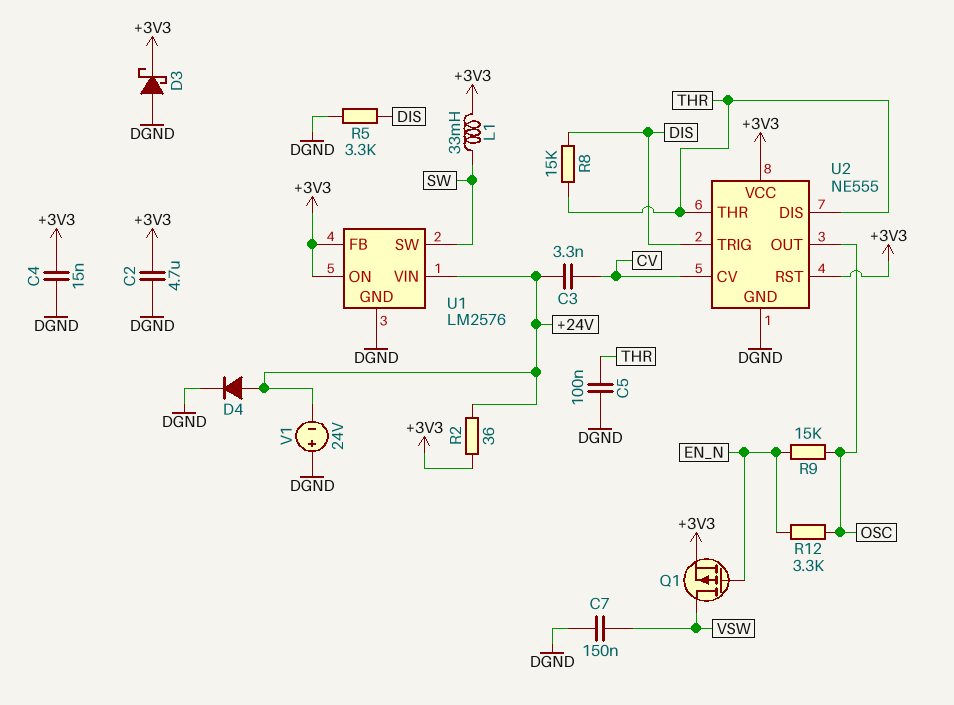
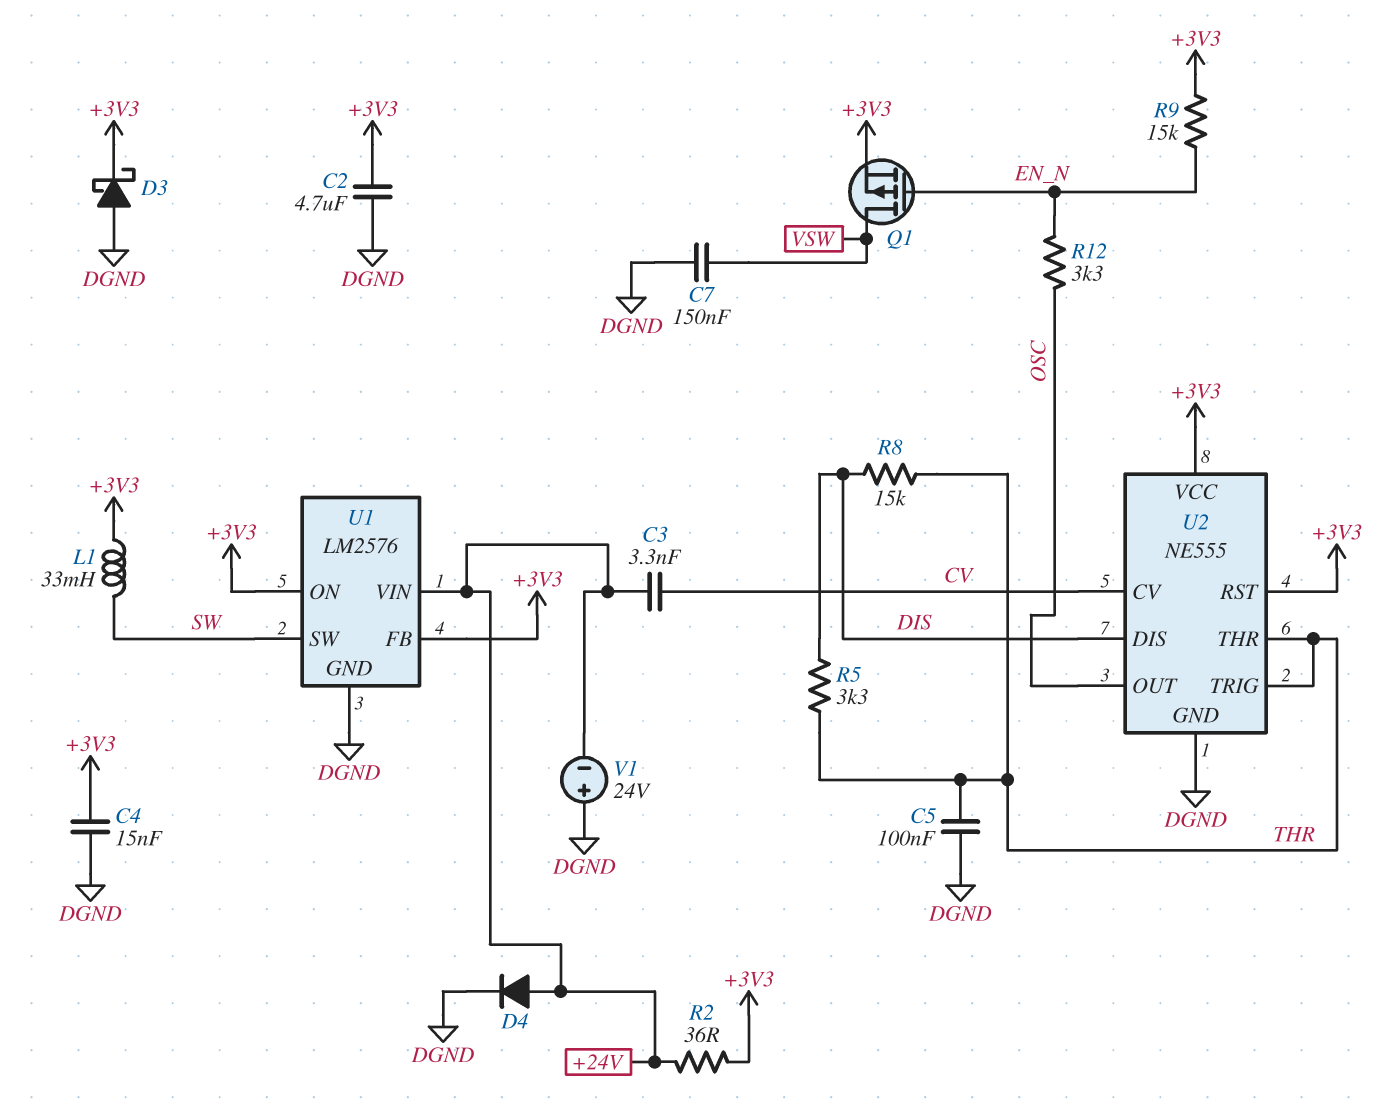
R5: 3.3k (DGND, DIS) -> 3.3k (DIS, THR)
R9: 15k (EN_N, OSC) -> 15k (+3V3, EN_N)
U2 pin DIS: THR -> DIS
U2 pin TRIG: DIS -> THR

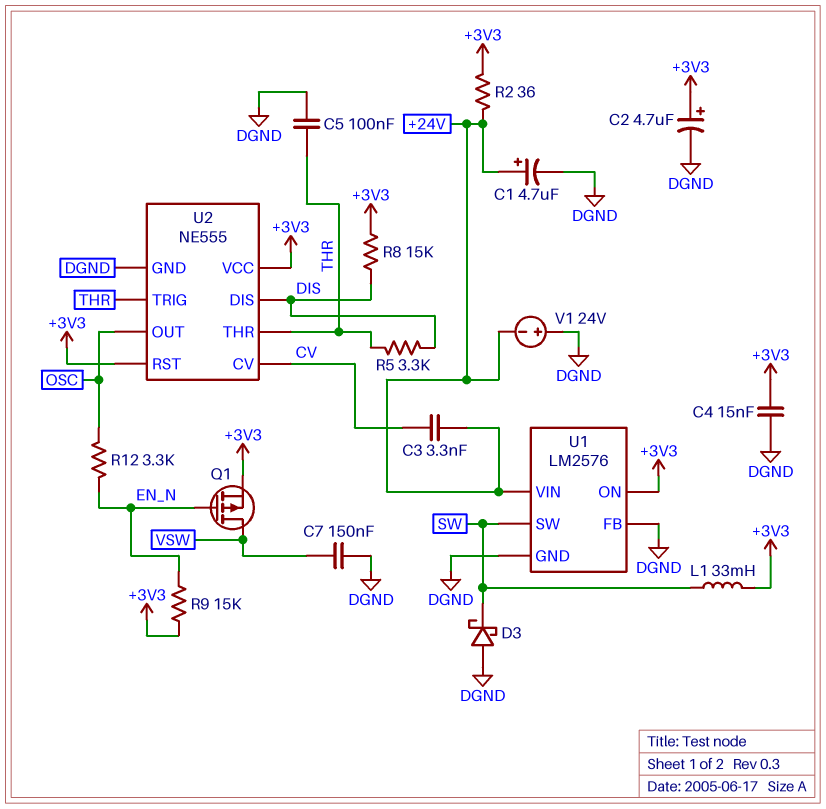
C1: none -> 4.7uF (plus +24V, minus DGND)
C2: 4.7uF (+3V3, DGND) -> 4.7uF (plus +3V3, minus DGND)
D3: schottky (A DGND, K +3V3) -> schottky (A DGND, K SW)
D4: diode (A +24V, K DGND) -> none
R8: 15k (DIS, THR) -> 15k (+3V3, DIS)
U1 pin FB: +3V3 -> DGND

